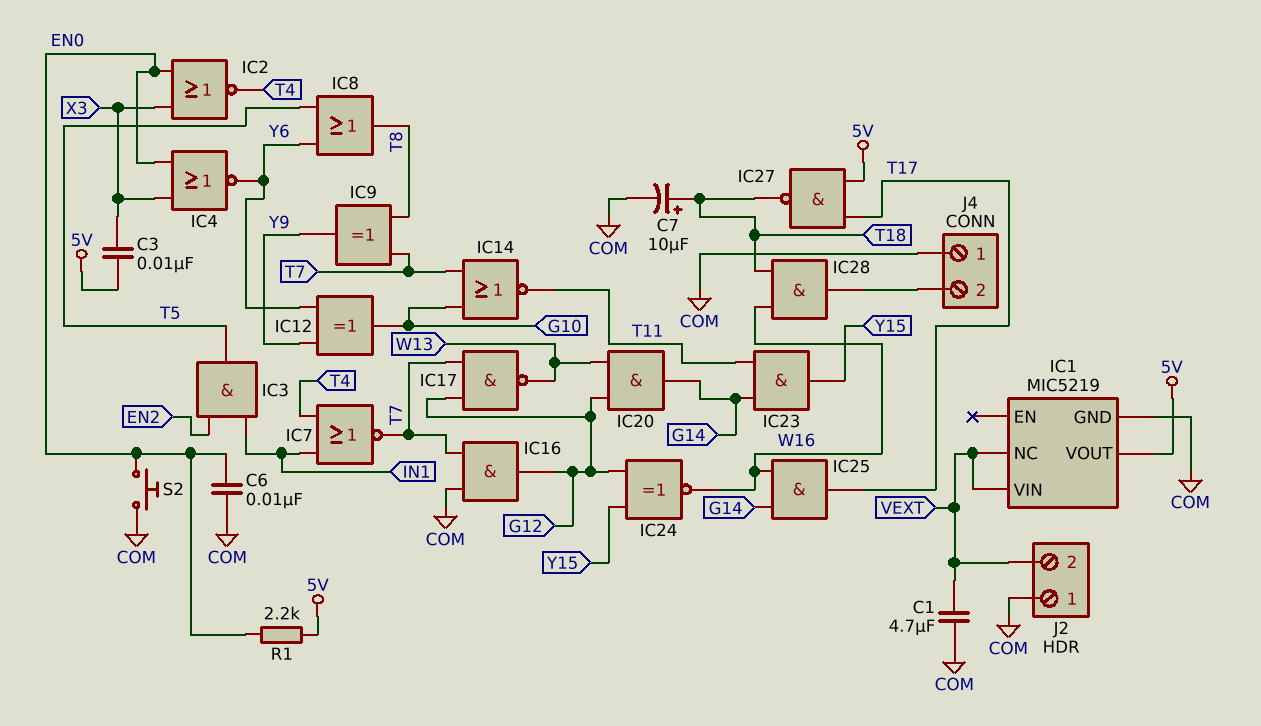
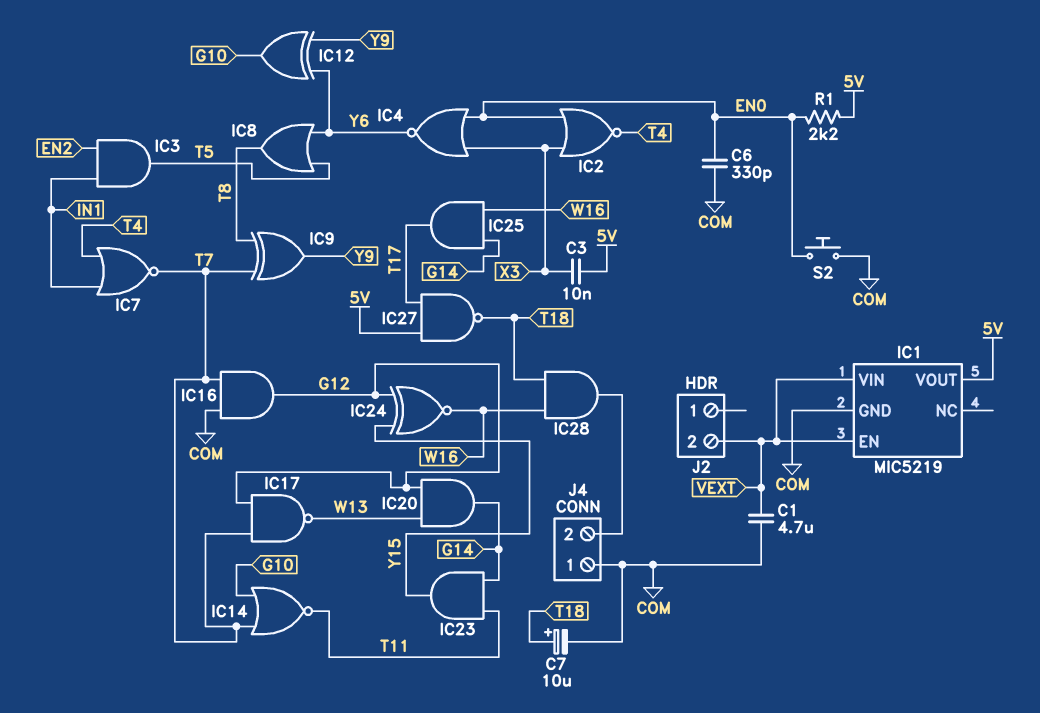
C6: 10nF (COM, EN0) -> 330pF (COM, EN0)
IC1 pin EN: none -> VEXT
IC1 pin NC: VEXT -> none
J2 pin 1: COM -> none

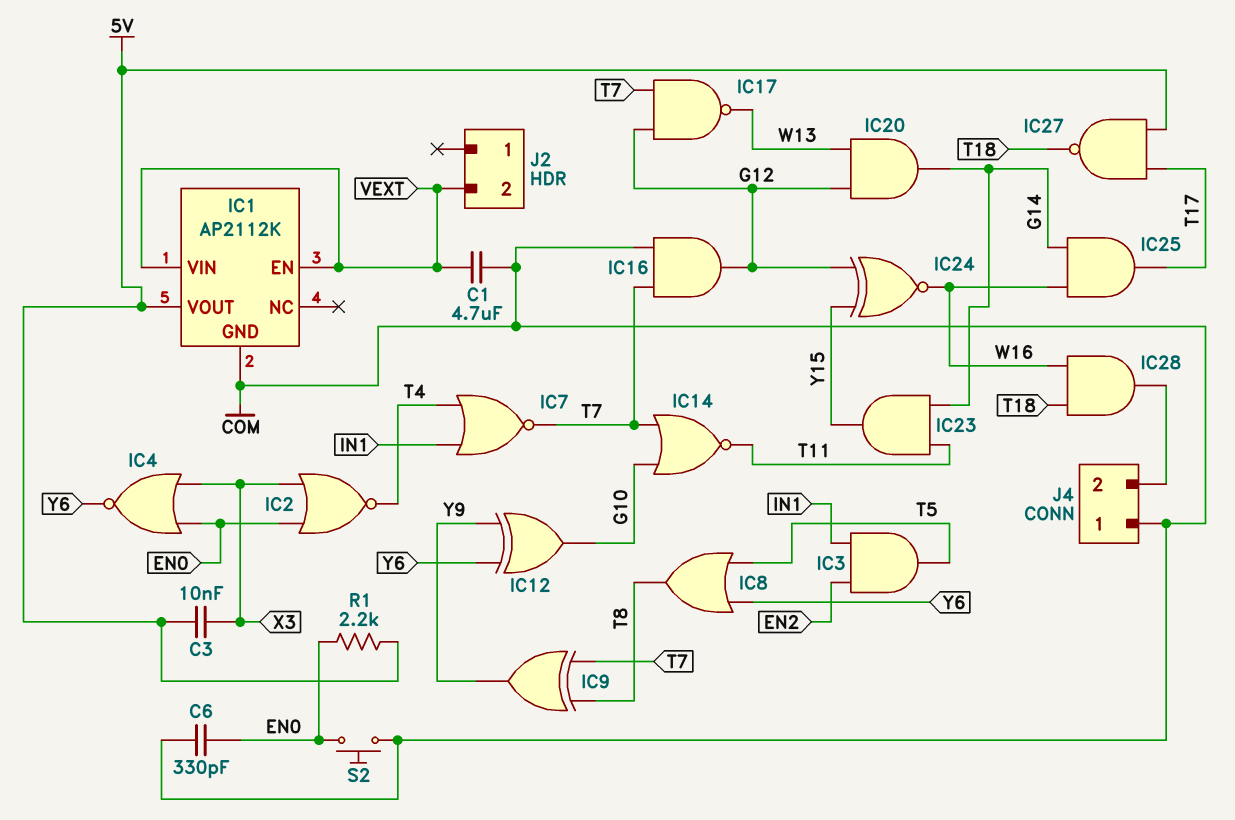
C7: 10uF (plus T18, minus COM) -> none
IC1: MIC5219 -> AP2112K

